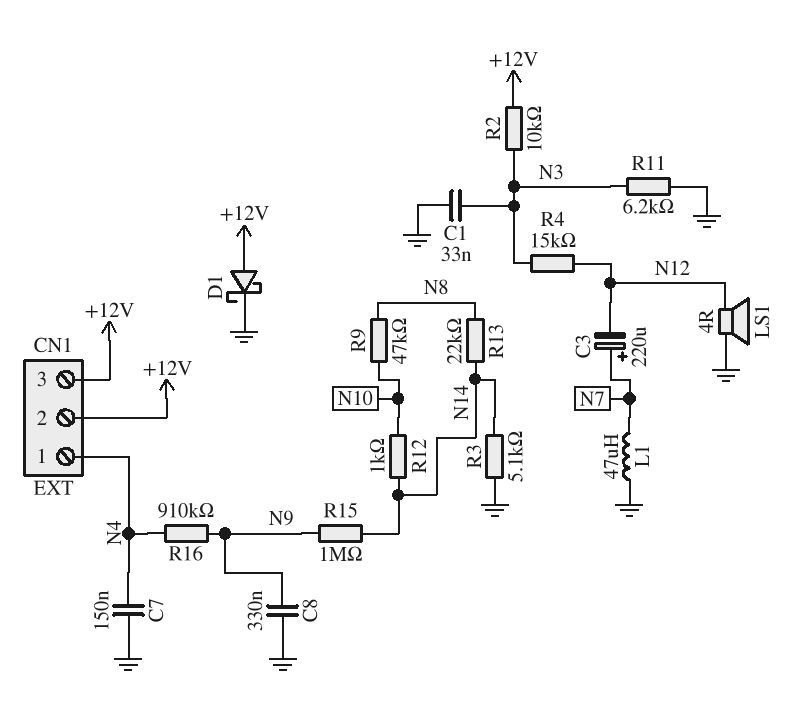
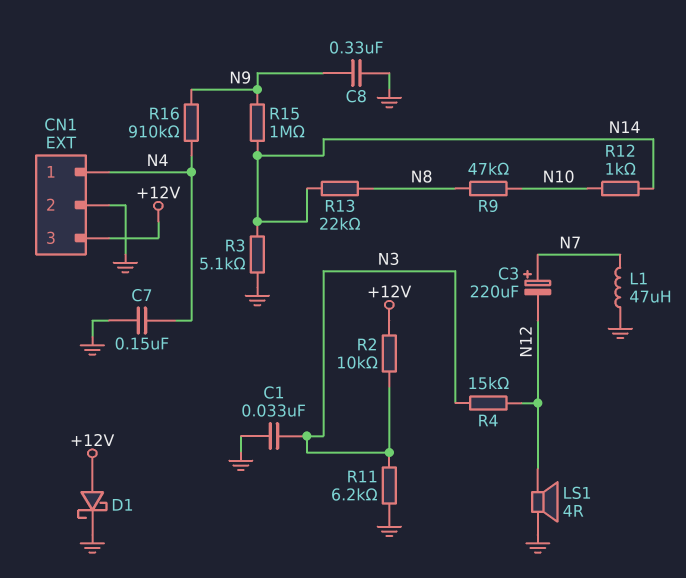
CN1 pin 2: +12V -> GND

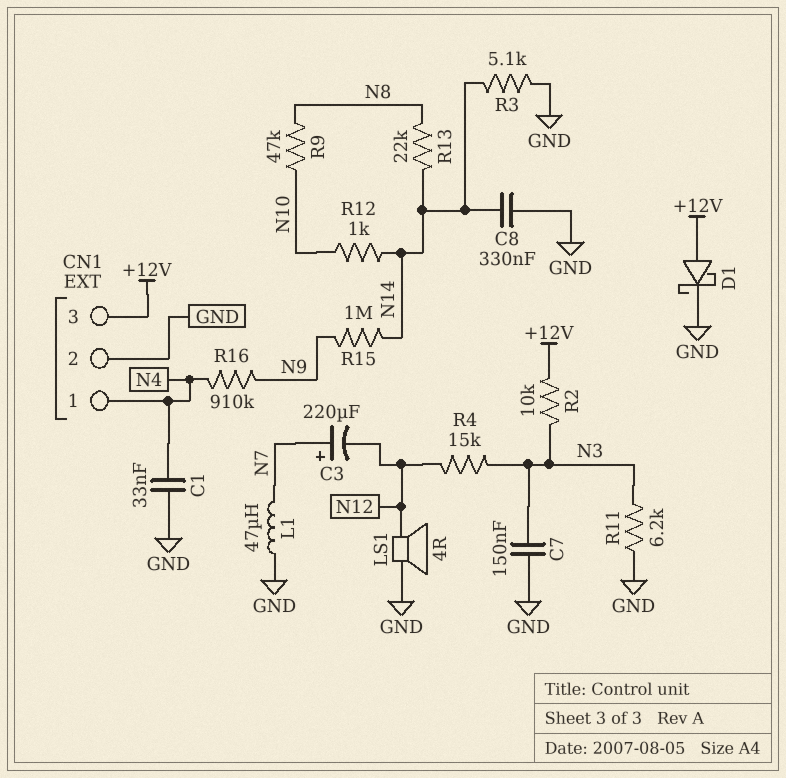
C1: 33nF (GND, N3) -> 33nF (GND, N4)
C7: 150nF (GND, N4) -> 150nF (GND, N3)
C8: 330nF (GND, N9) -> 330nF (GND, N14)

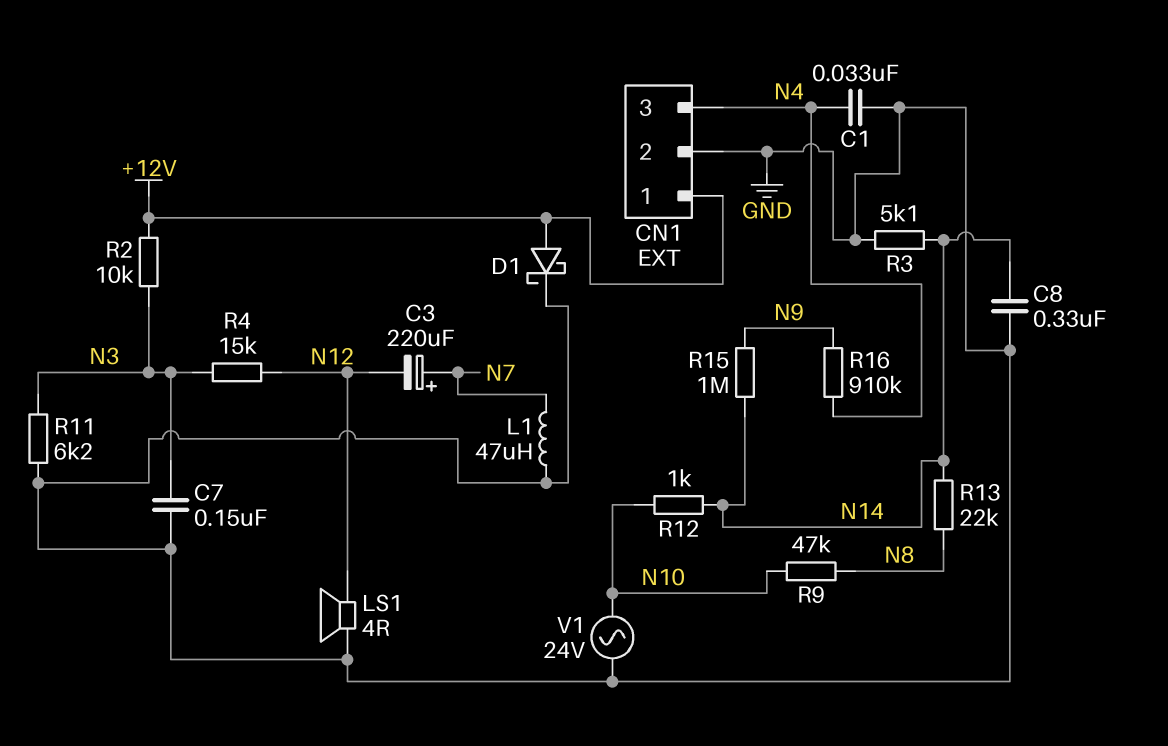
CN1 pin 1: N4 -> +12V
CN1 pin 3: +12V -> N4
V1: none -> AC 24V (GND, N10)

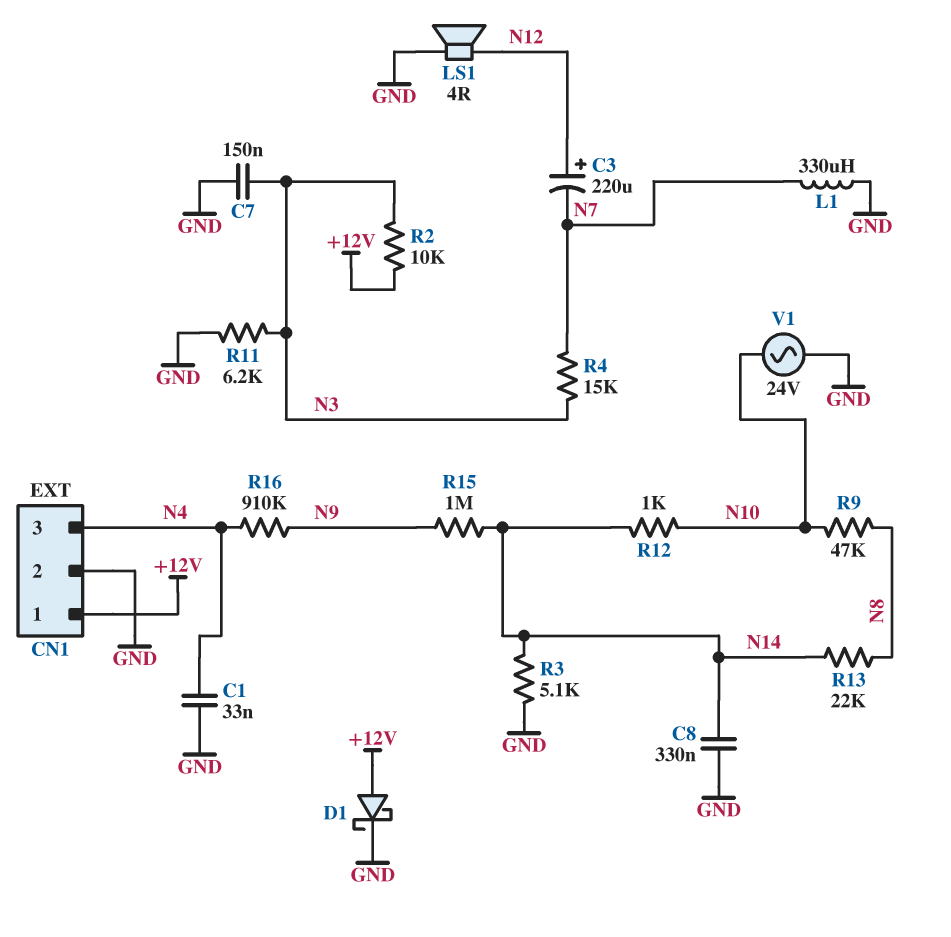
C3: 220uF (plus N7, minus N12) -> 220uF (plus N12, minus N7)
L1: 47uH (GND, N7) -> 330uH (GND, N7)
R4: 15k (N3, N12) -> 15k (N3, N7)

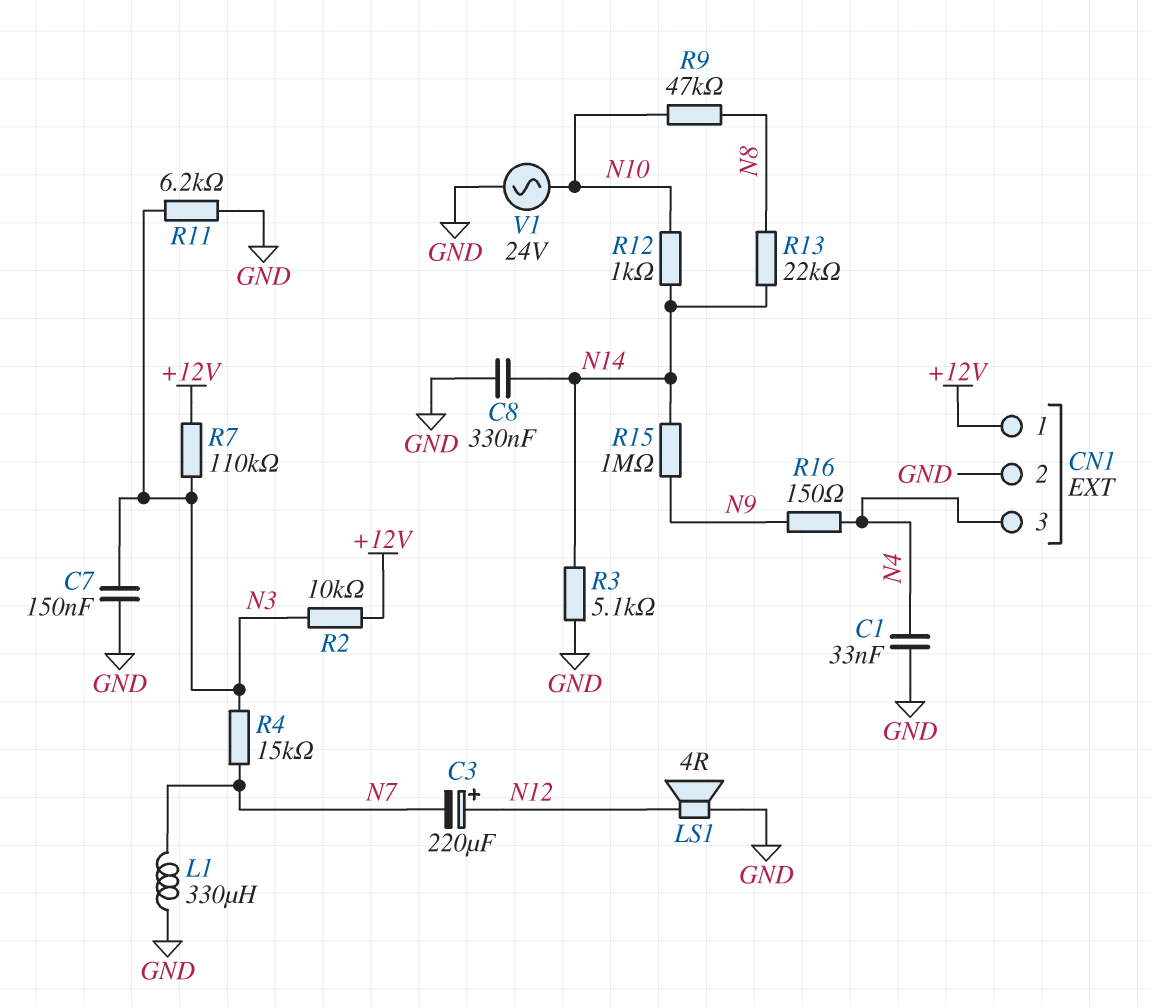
D1: schottky (A +12V, K GND) -> none
R7: none -> 110k (+12V, N3)
R16: 910k (N4, N9) -> 150 (N4, N9)

